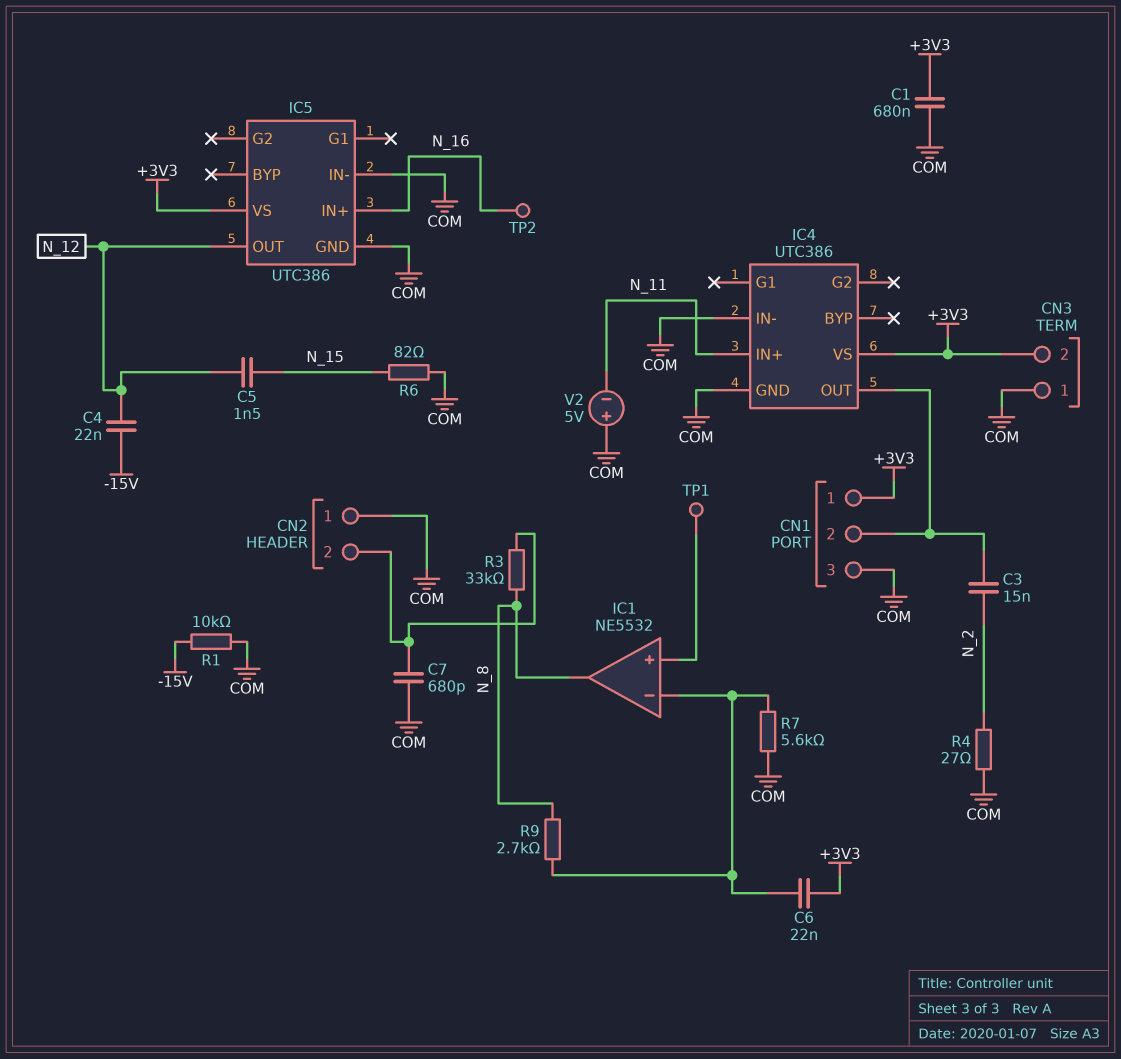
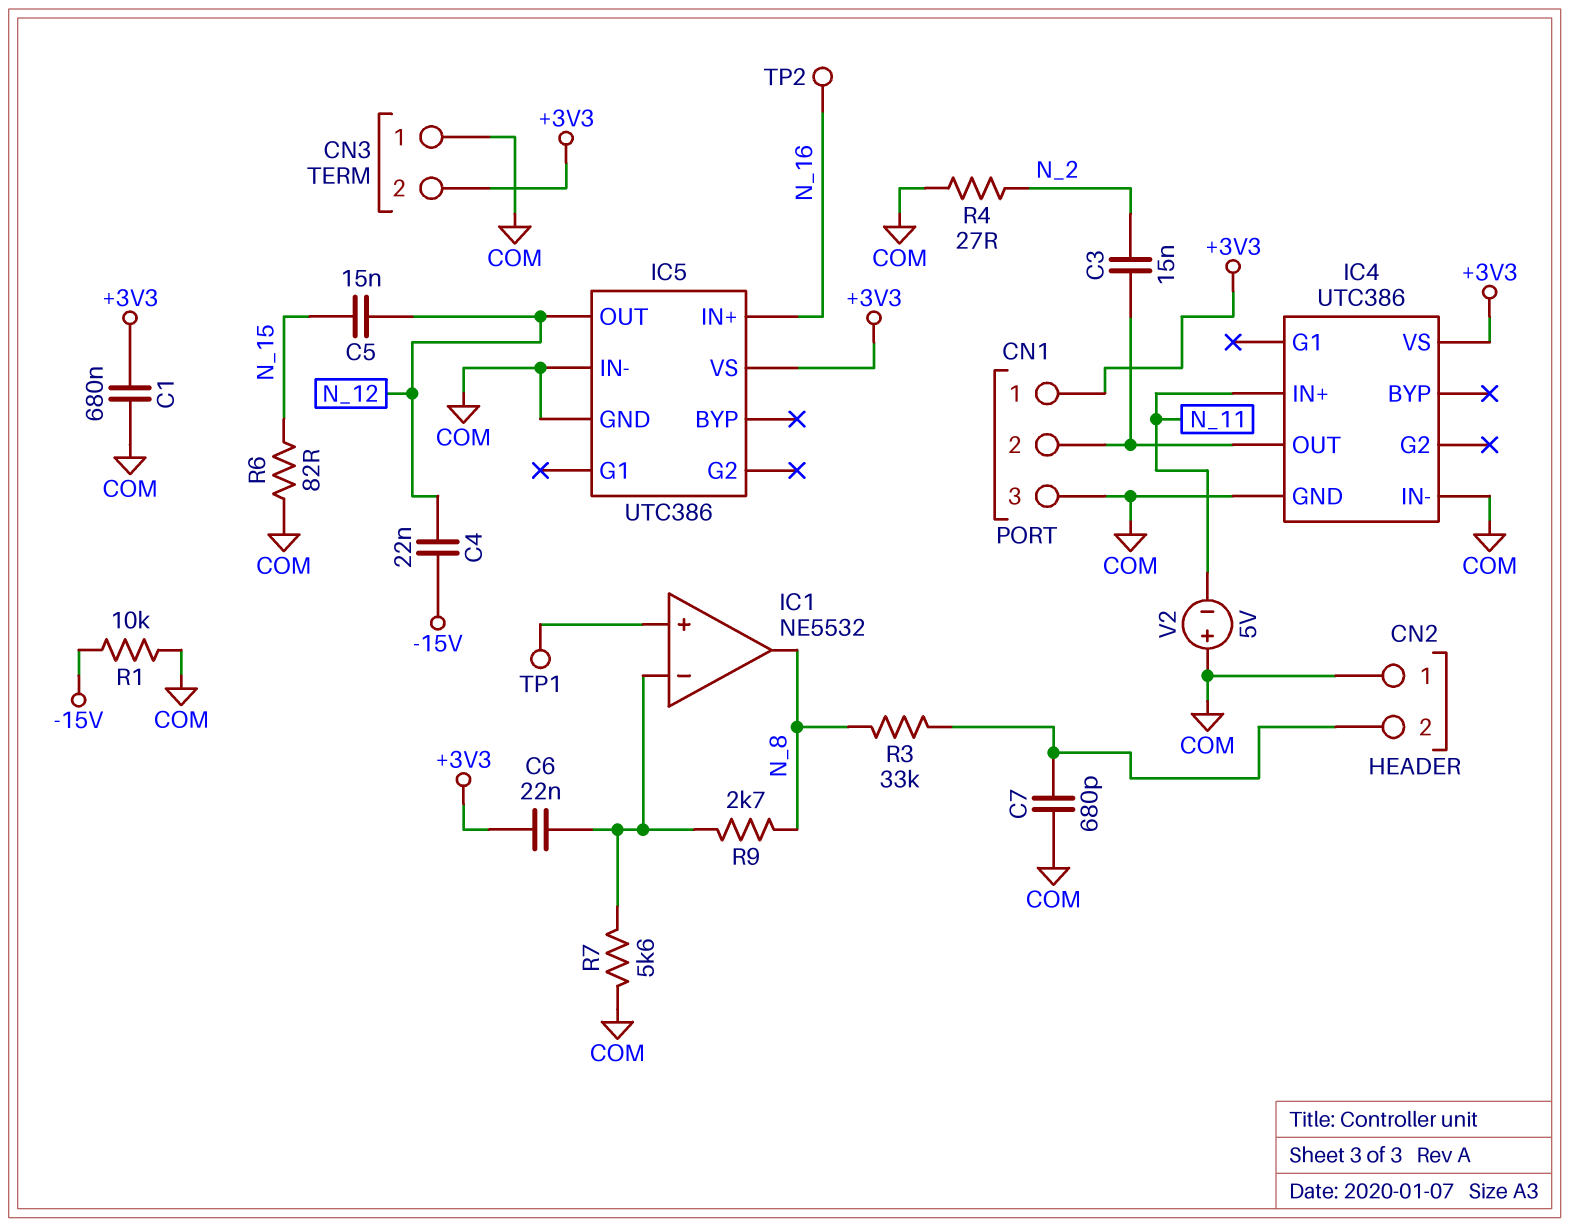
C5: 1.5nF (N_12, N_15) -> 15nF (N_12, N_15)

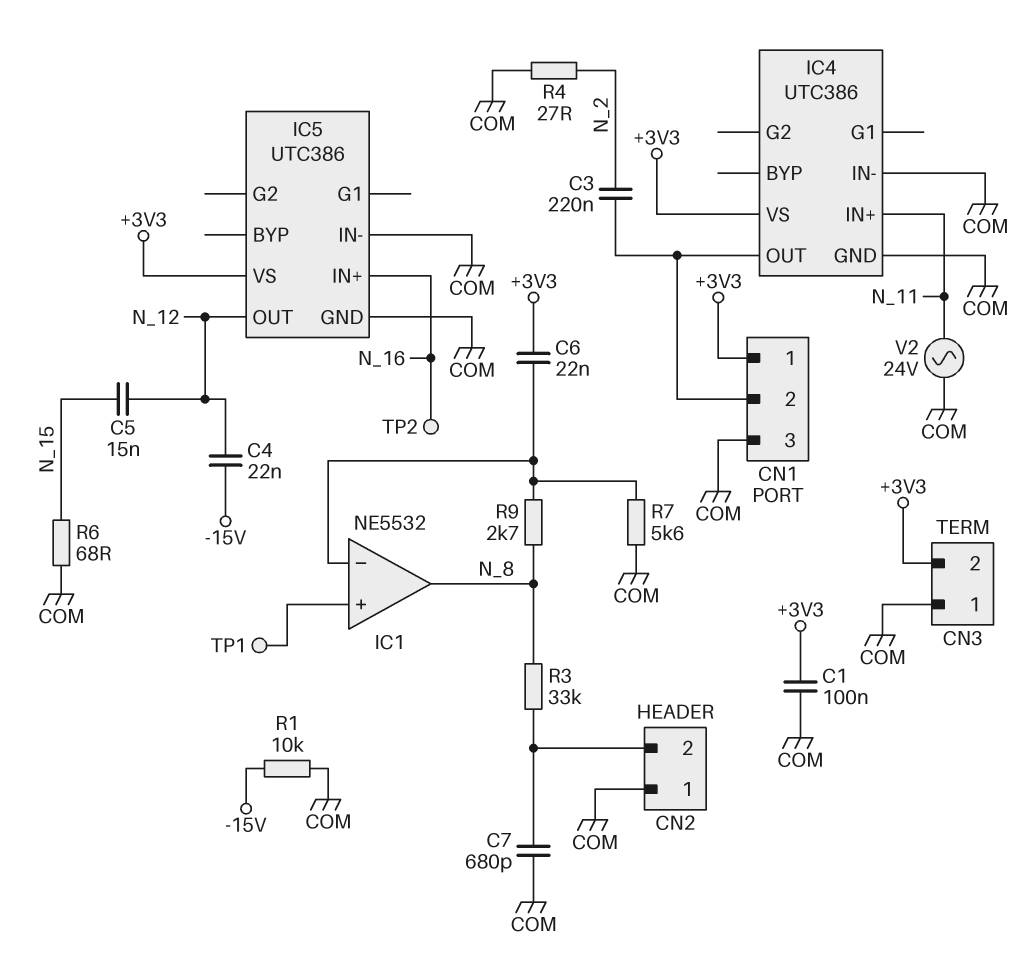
C1: 680nF (+3V3, COM) -> 100nF (+3V3, COM)
C3: 15nF (CN1/2, N_2) -> 220nF (CN1/2, N_2)
R6: 82 (COM, N_15) -> 68 (COM, N_15)
V2: 5V (plus COM, minus N_11) -> AC 24V (COM, N_11)

